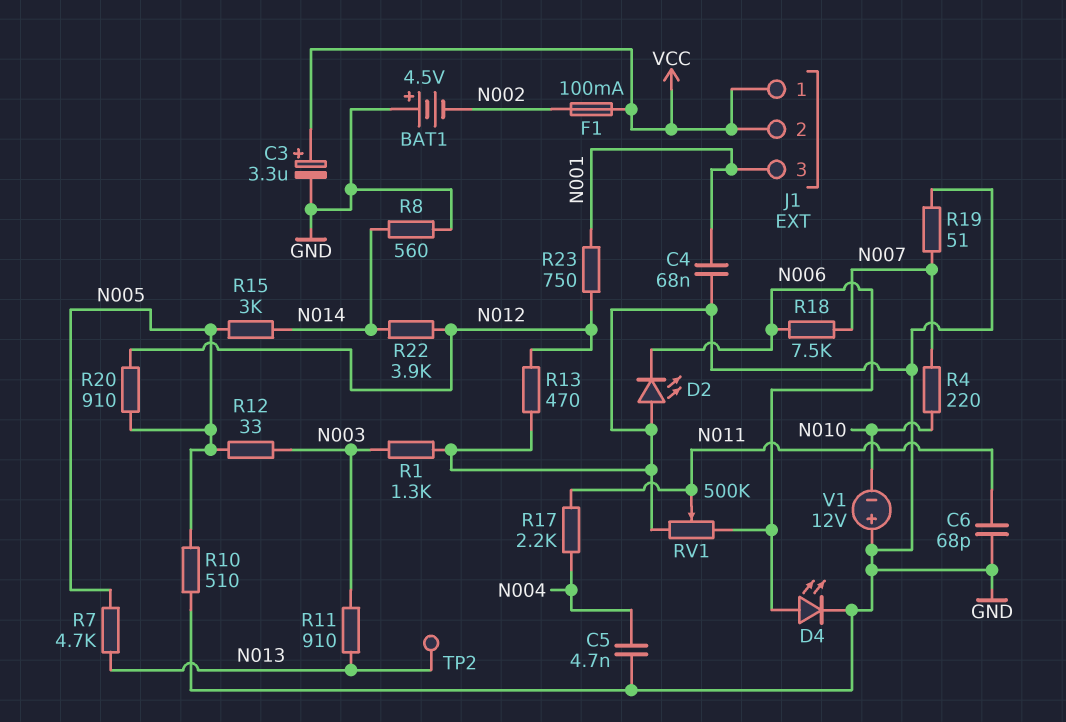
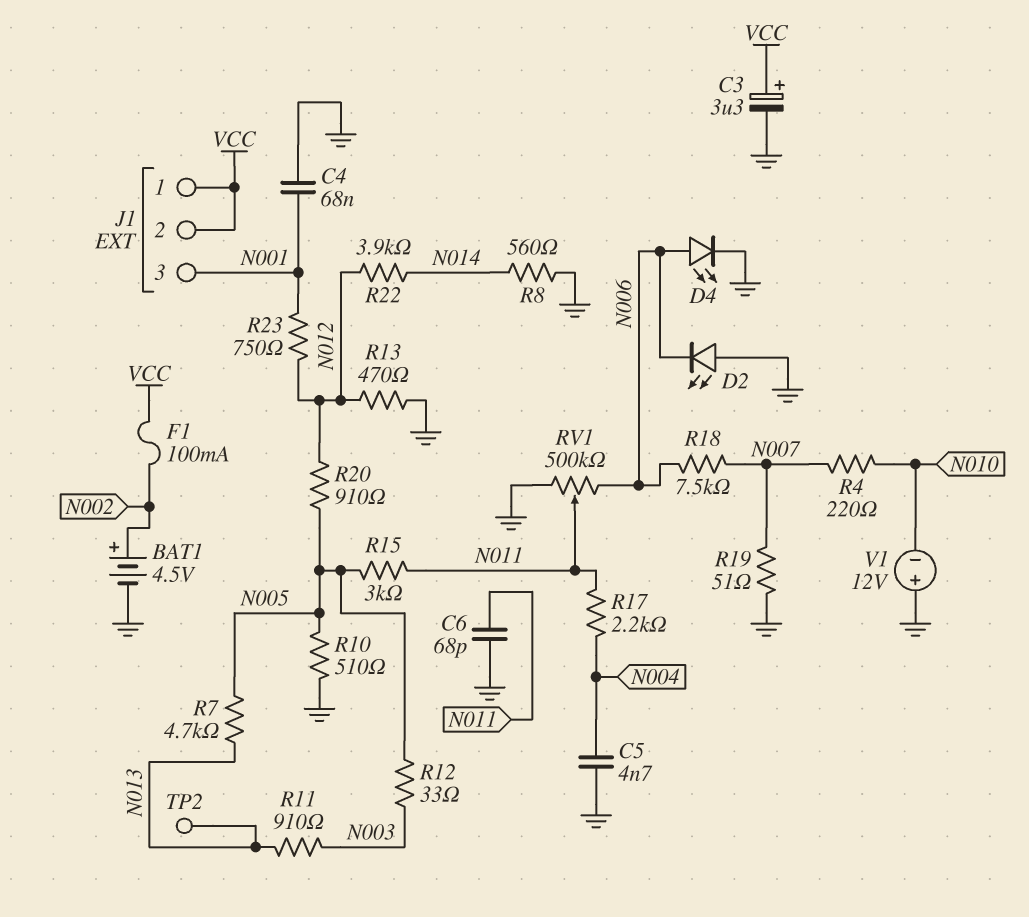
BAT1: 4.5V (plus GND, minus N002) -> 4.5V (plus N002, minus GND)
R1: 1.3k (GND, N003) -> none
R15: 3k (N005, N014) -> 3k (N005, N011)

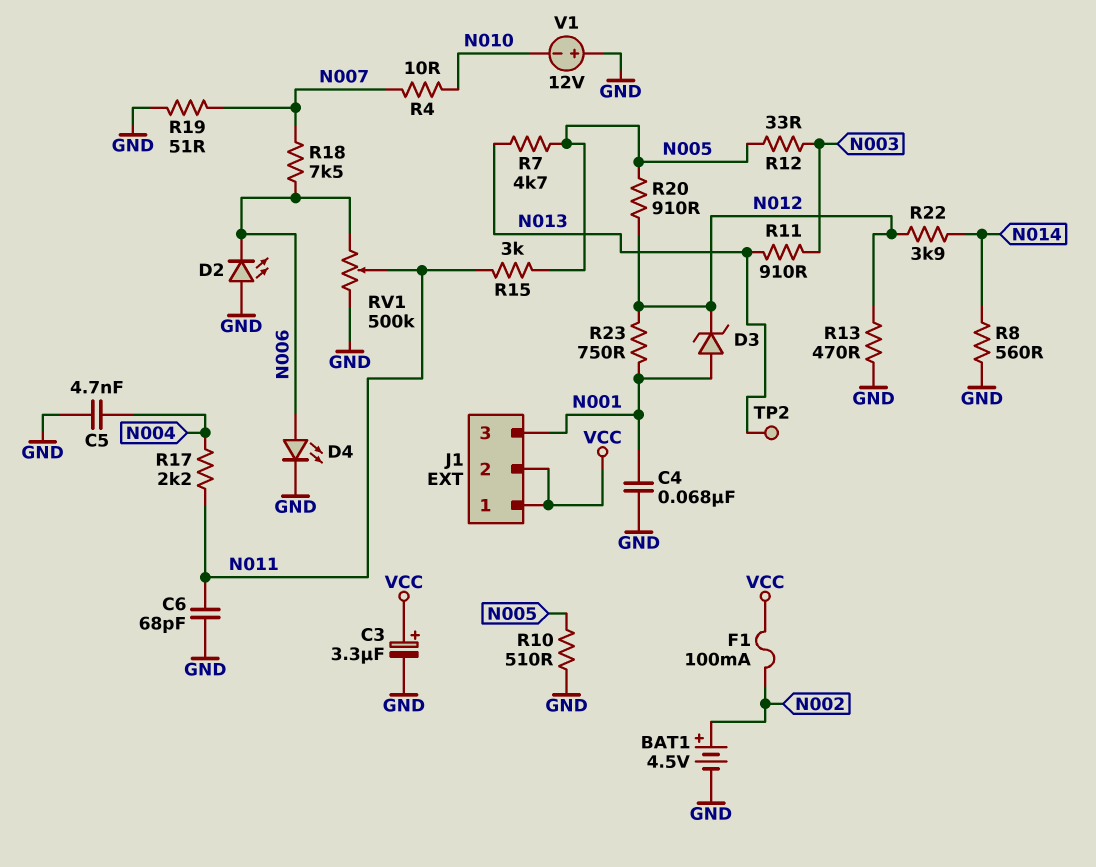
D3: none -> zener (A N001, K N012)
R4: 220 (N007, N010) -> 10 (N007, N010)

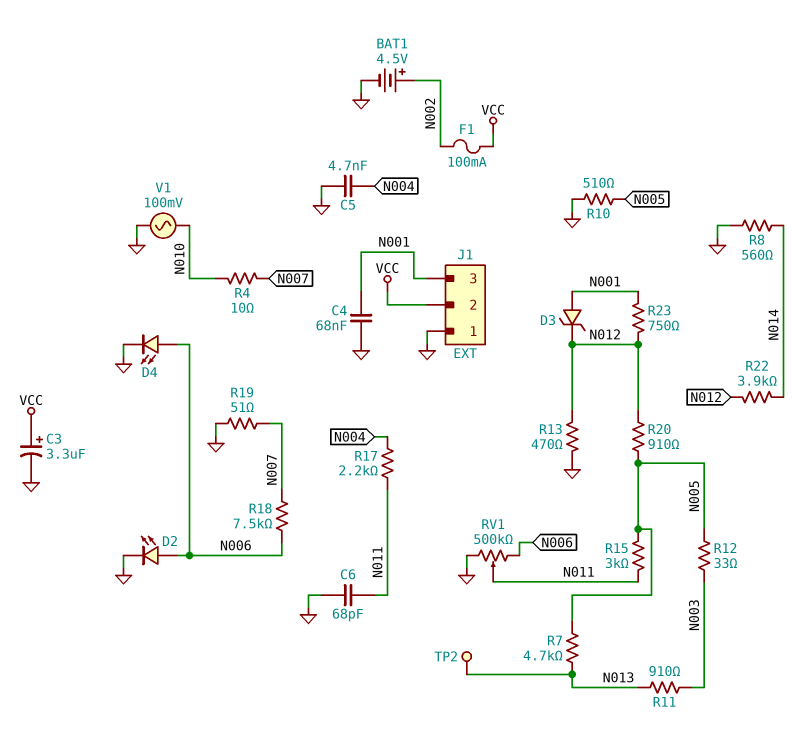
D2: LED (A GND, K N006) -> LED (A N006, K GND)
J1 pin 1: VCC -> GND
V1: 12V (plus GND, minus N010) -> AC 100mV (GND, N010)

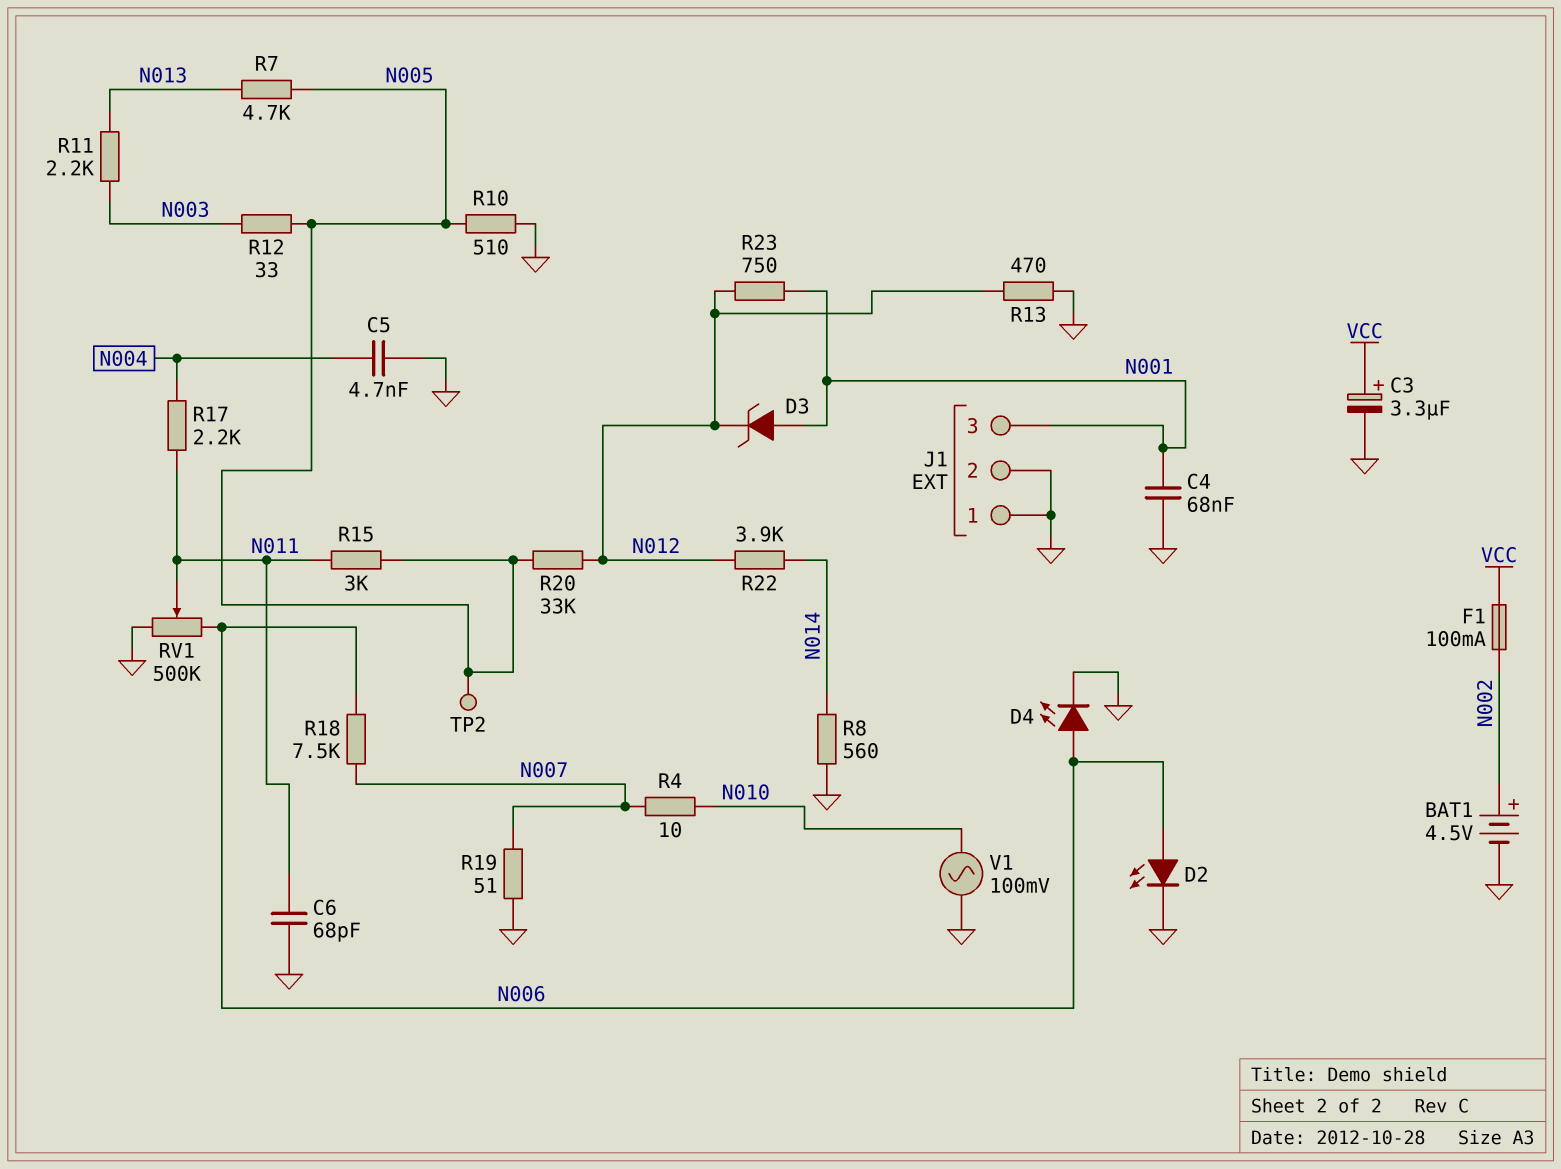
J1 pin 2: VCC -> GND
R11: 910 (N003, N013) -> 2.2k (N003, N013)
R20: 910 (N005, N012) -> 33k (N005, N012)
TP2: test point (N013) -> test point (N005)

